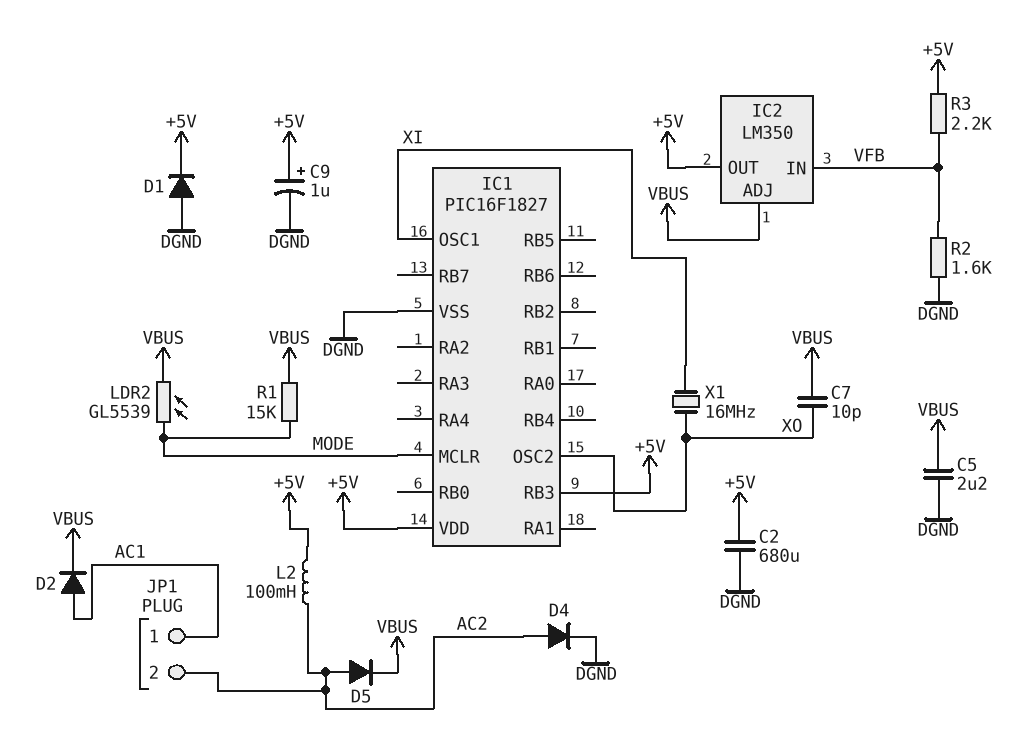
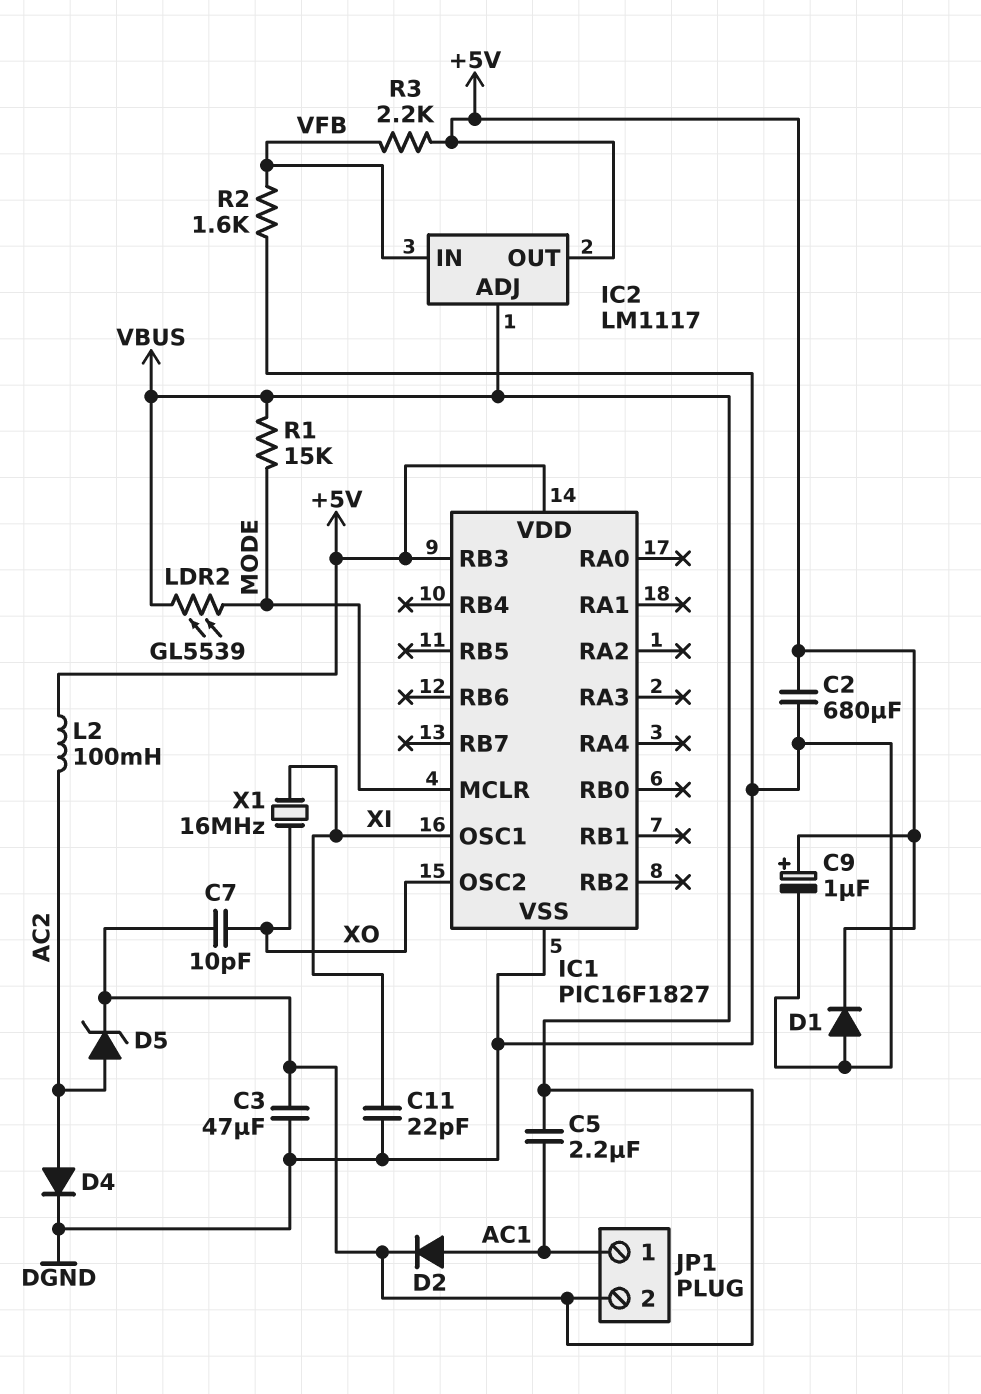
C3: none -> 47uF (DGND, VBUS)
C5: 2.2uF (DGND, VBUS) -> 2.2uF (AC1, VBUS)
C11: none -> 22pF (DGND, XI)
D5: diode (A AC2, K VBUS) -> zener (A AC2, K VBUS)
IC2: LM350 -> LM1117
JP1 pin 2: AC2 -> VBUS

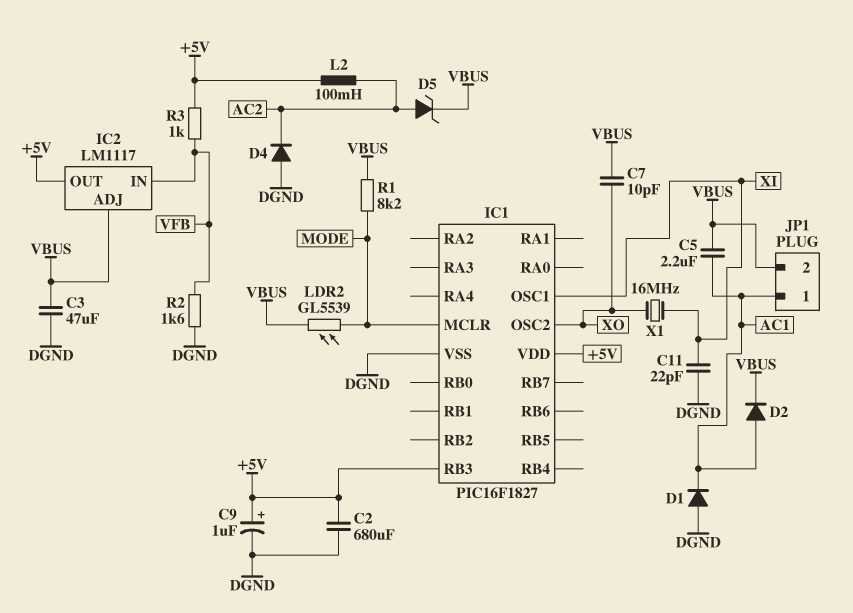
D1: diode (A DGND, K +5V) -> diode (A DGND, K AC1)
D4: diode (A AC2, K DGND) -> diode (A DGND, K AC2)
R1: 15k (MODE, VBUS) -> 8.2k (MODE, VBUS)
R3: 2.2k (+5V, VFB) -> 1k (+5V, VFB)

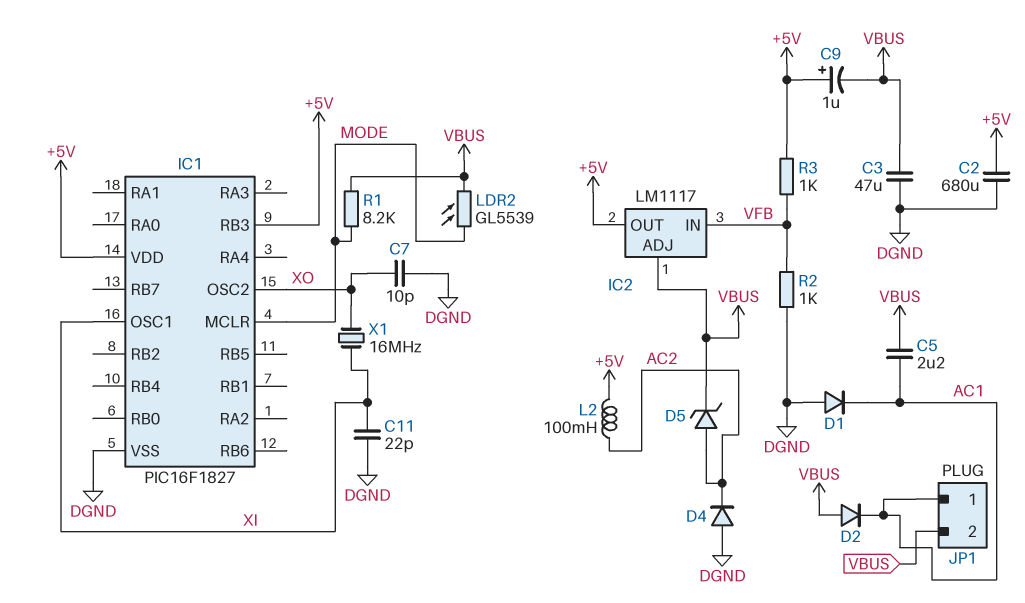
C7: 10pF (VBUS, XO) -> 10pF (DGND, XO)
C9: 1uF (plus +5V, minus DGND) -> 1uF (plus +5V, minus VBUS)
D2: diode (A AC1, K VBUS) -> diode (A VBUS, K AC1)
R2: 1.6k (DGND, VFB) -> 1k (DGND, VFB)

